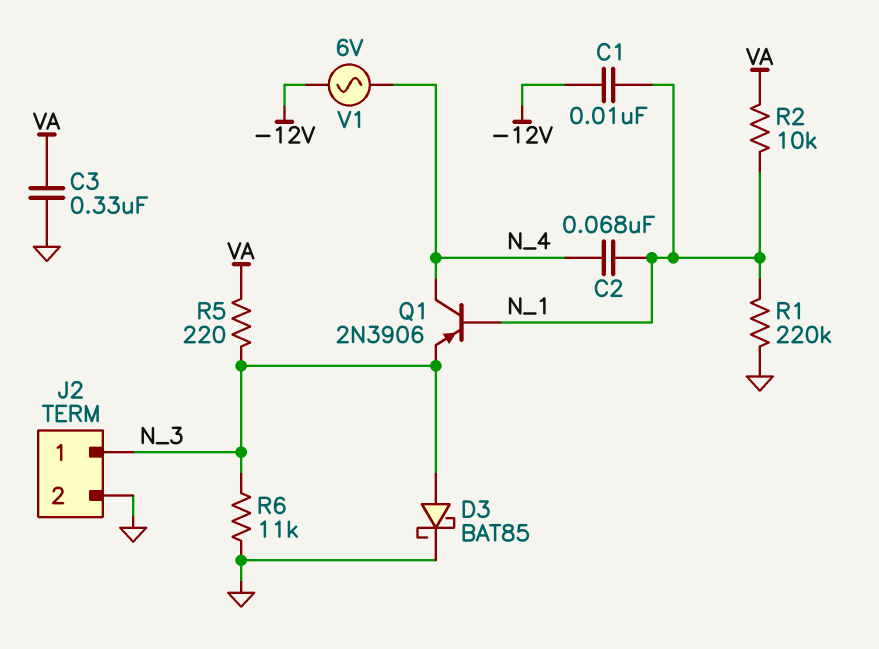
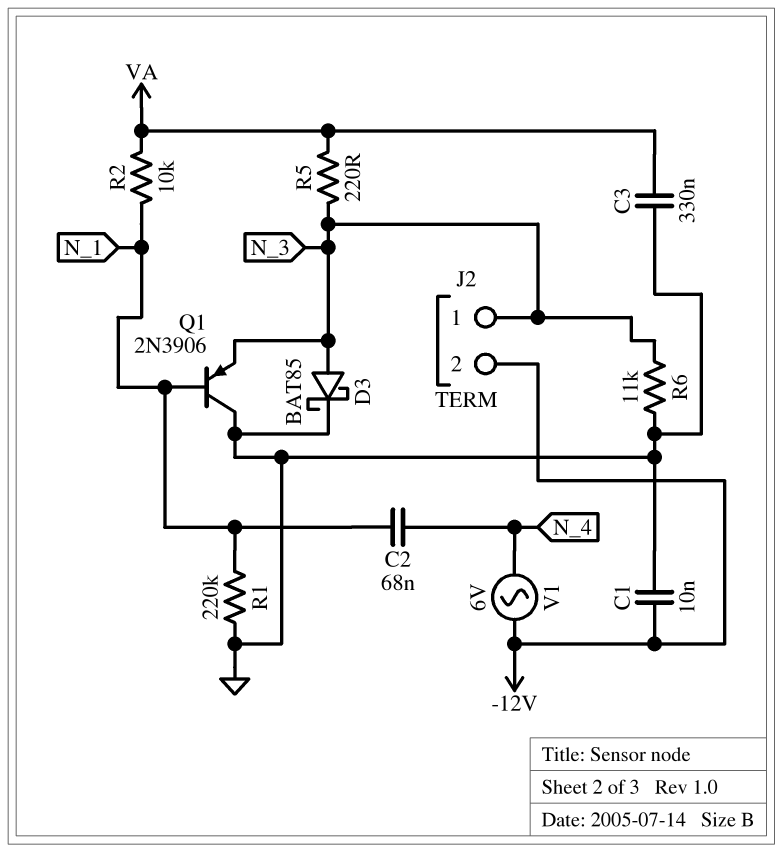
C1: 10nF (-12V, N_1) -> 10nF (-12V, GND)
J2 pin 2: GND -> -12V
Q1: PNP 2N3906 (B N_1, C N_4, E N_3) -> PNP 2N3906 (B N_1, C GND, E N_3)

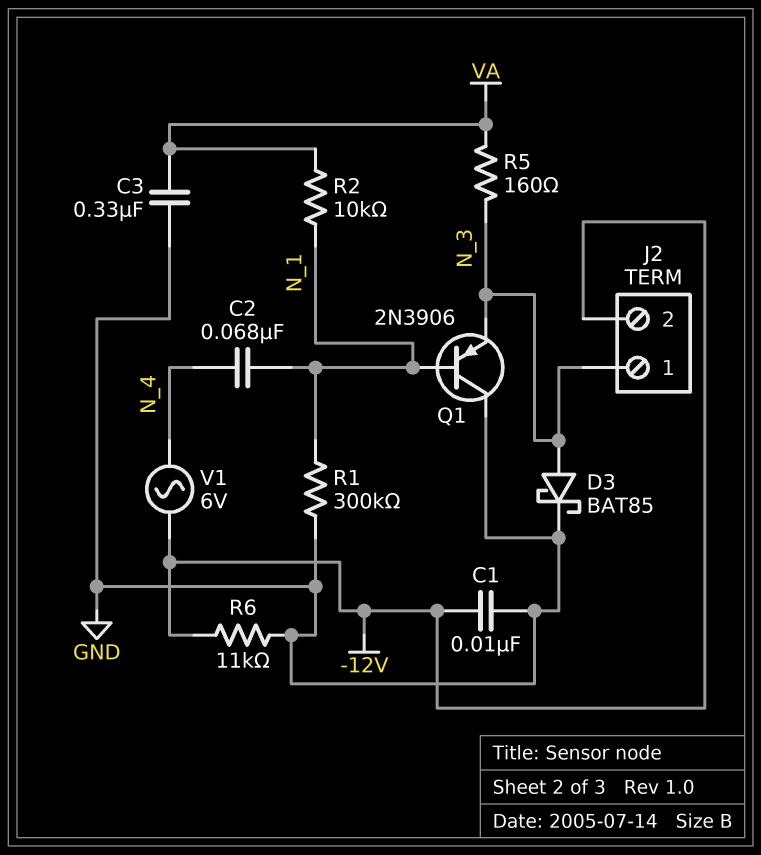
R1: 220k (GND, N_1) -> 300k (GND, N_1)
R5: 220 (N_3, VA) -> 160 (N_3, VA)
R6: 11k (GND, N_3) -> 11k (-12V, GND)

